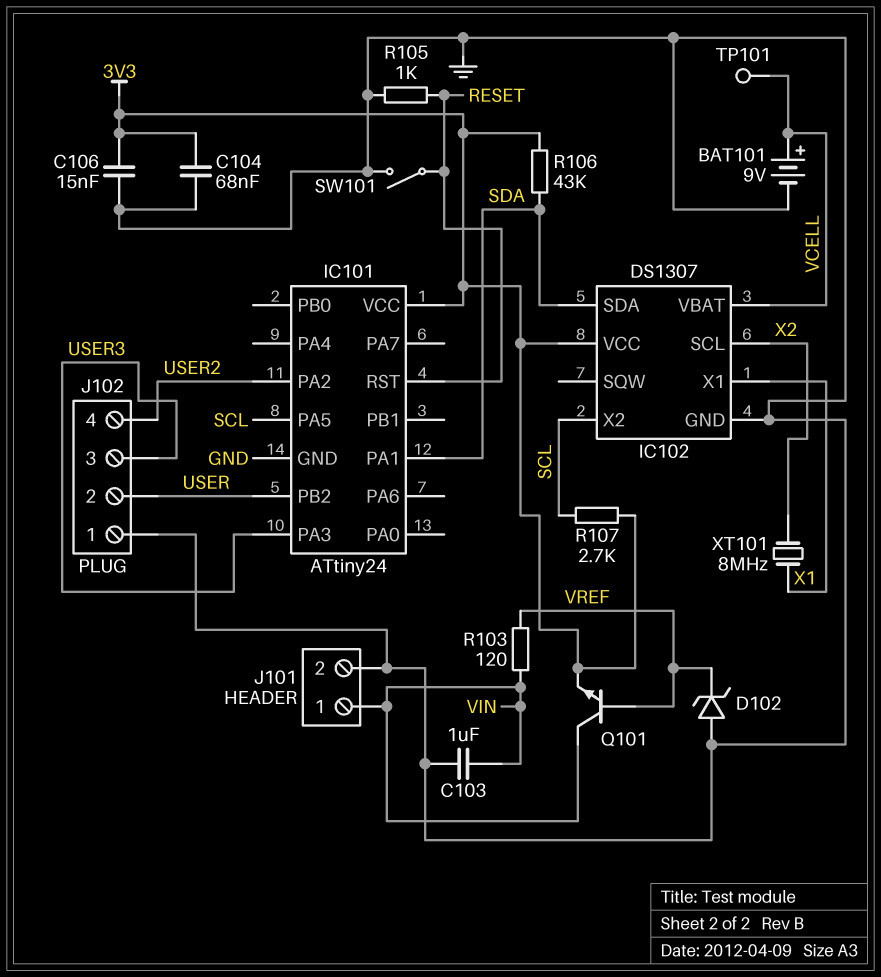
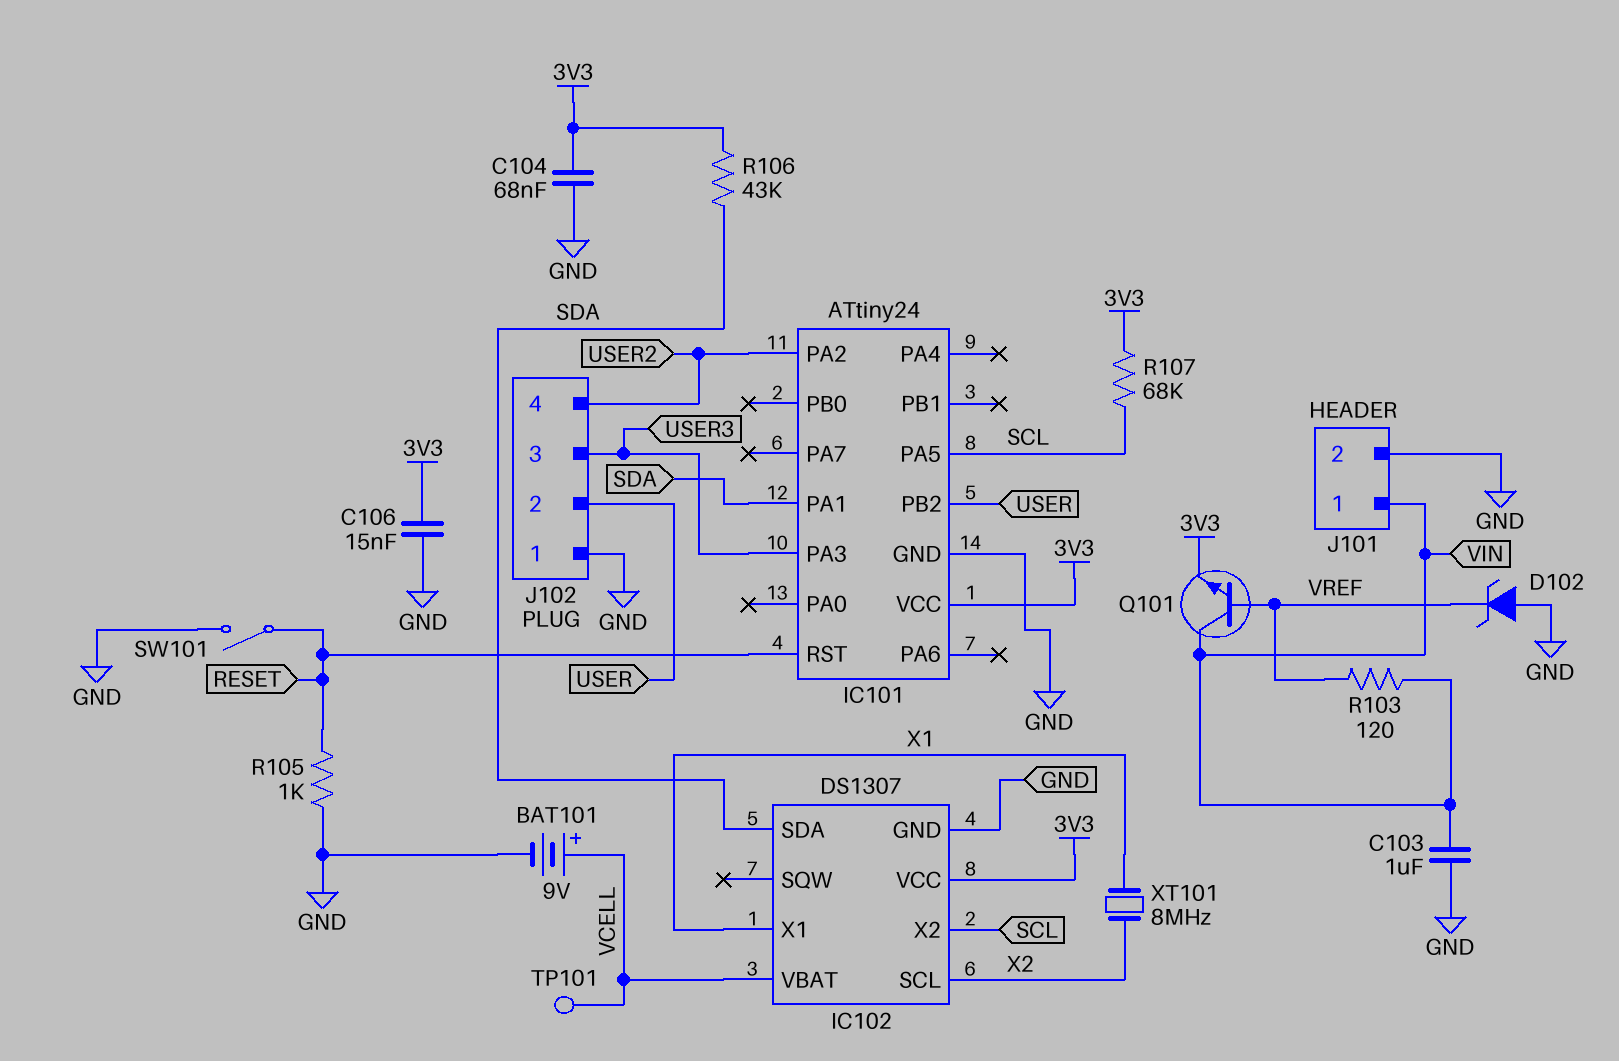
R107: 2.7k (3V3, SCL) -> 68k (3V3, SCL)

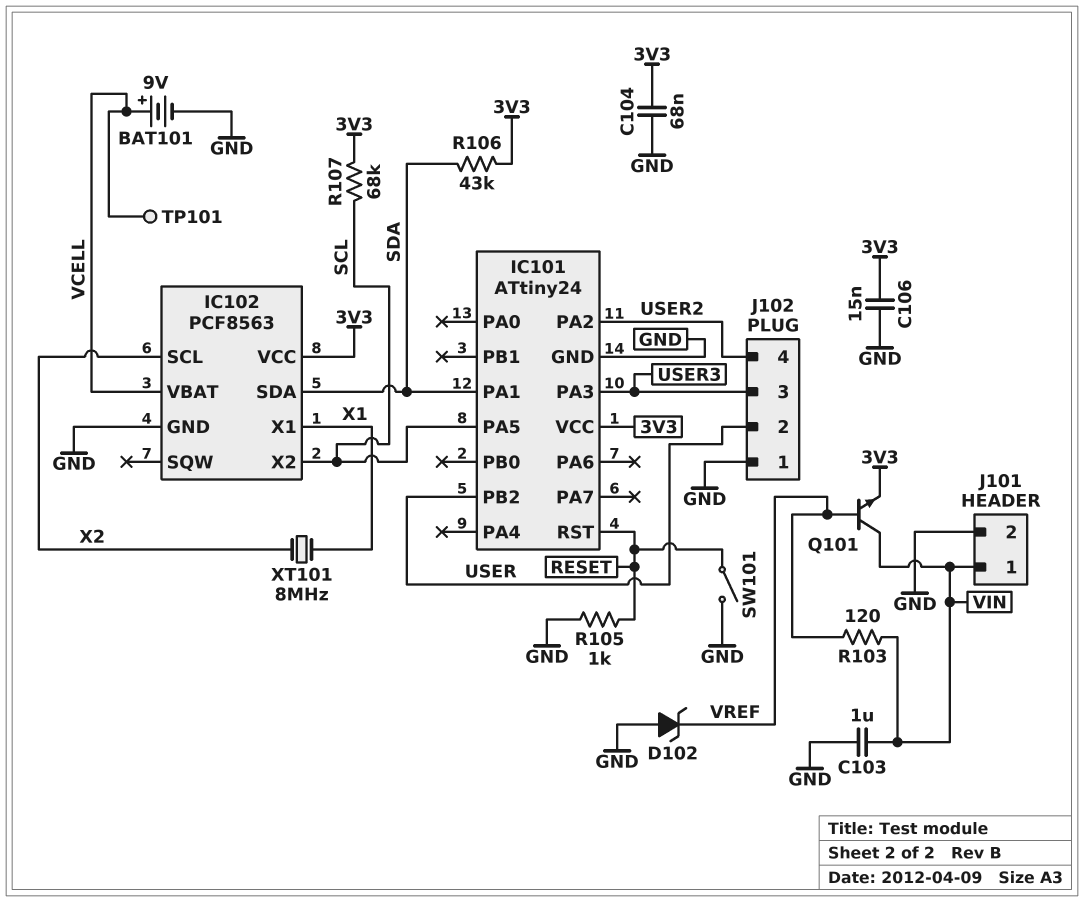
IC102: DS1307 -> PCF8563

